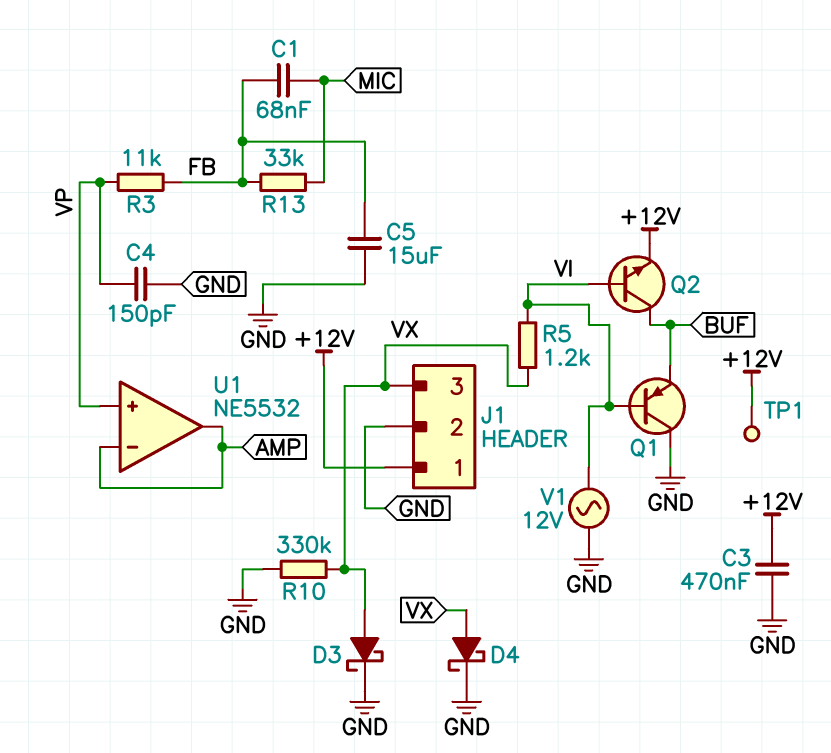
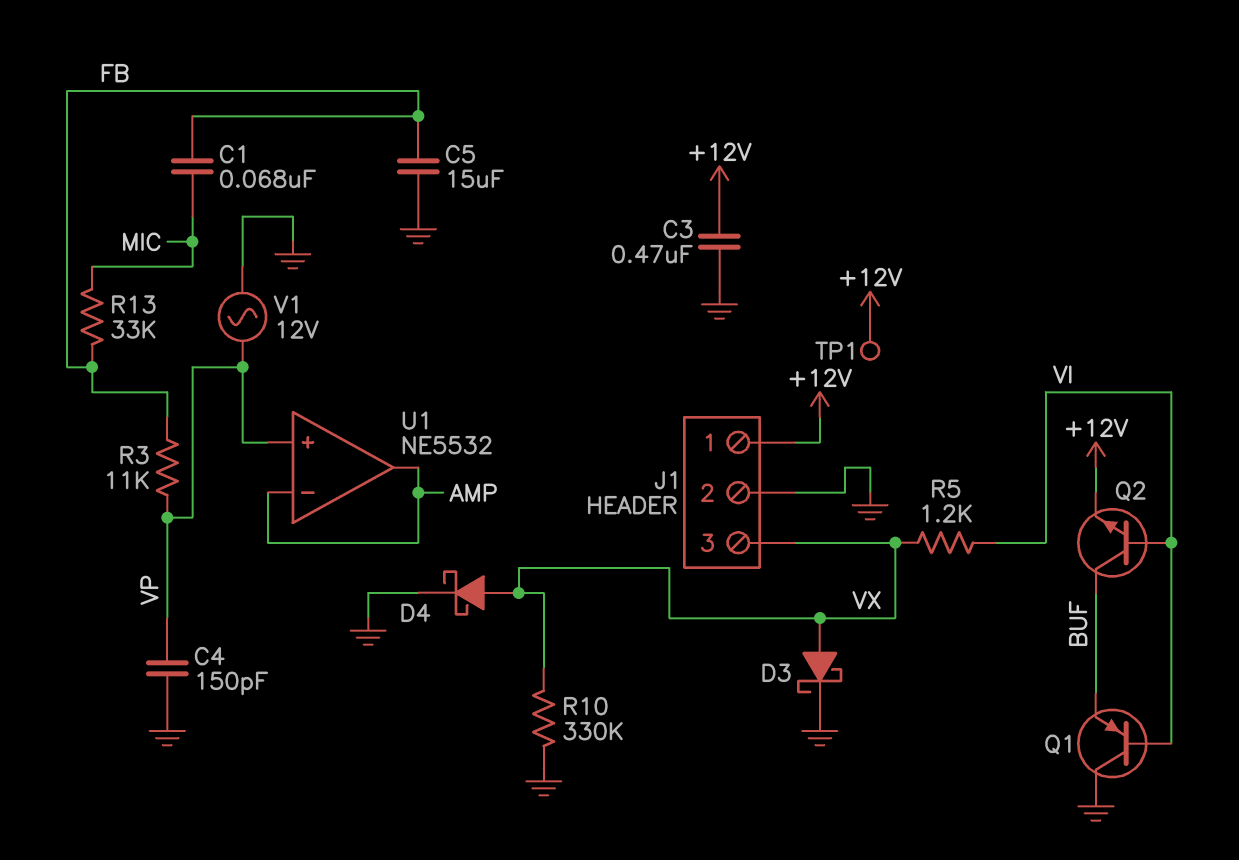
V1: AC 12V (GND, VI) -> AC 12V (GND, VP)

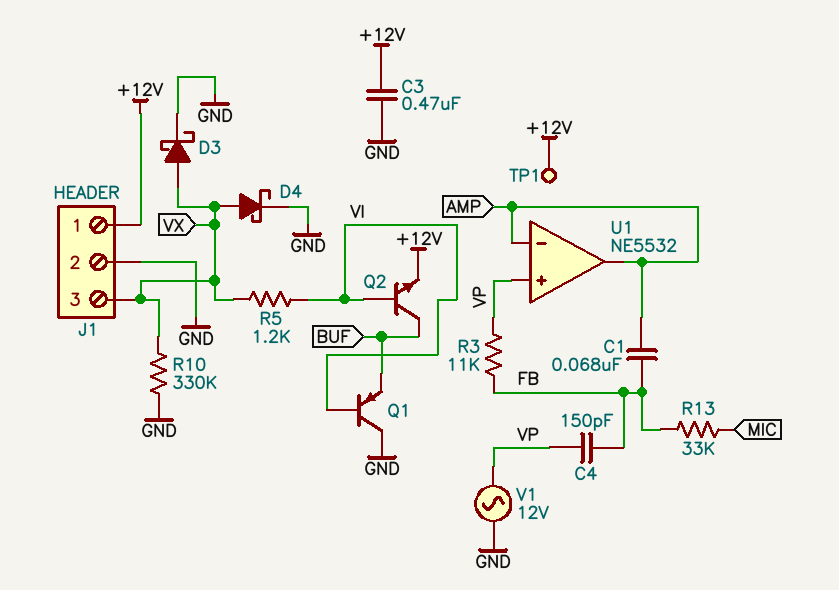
C1: 68nF (FB, MIC) -> 68nF (AMP, FB)
C4: 150pF (GND, VP) -> 150pF (FB, VP)
C5: 15uF (FB, GND) -> none

